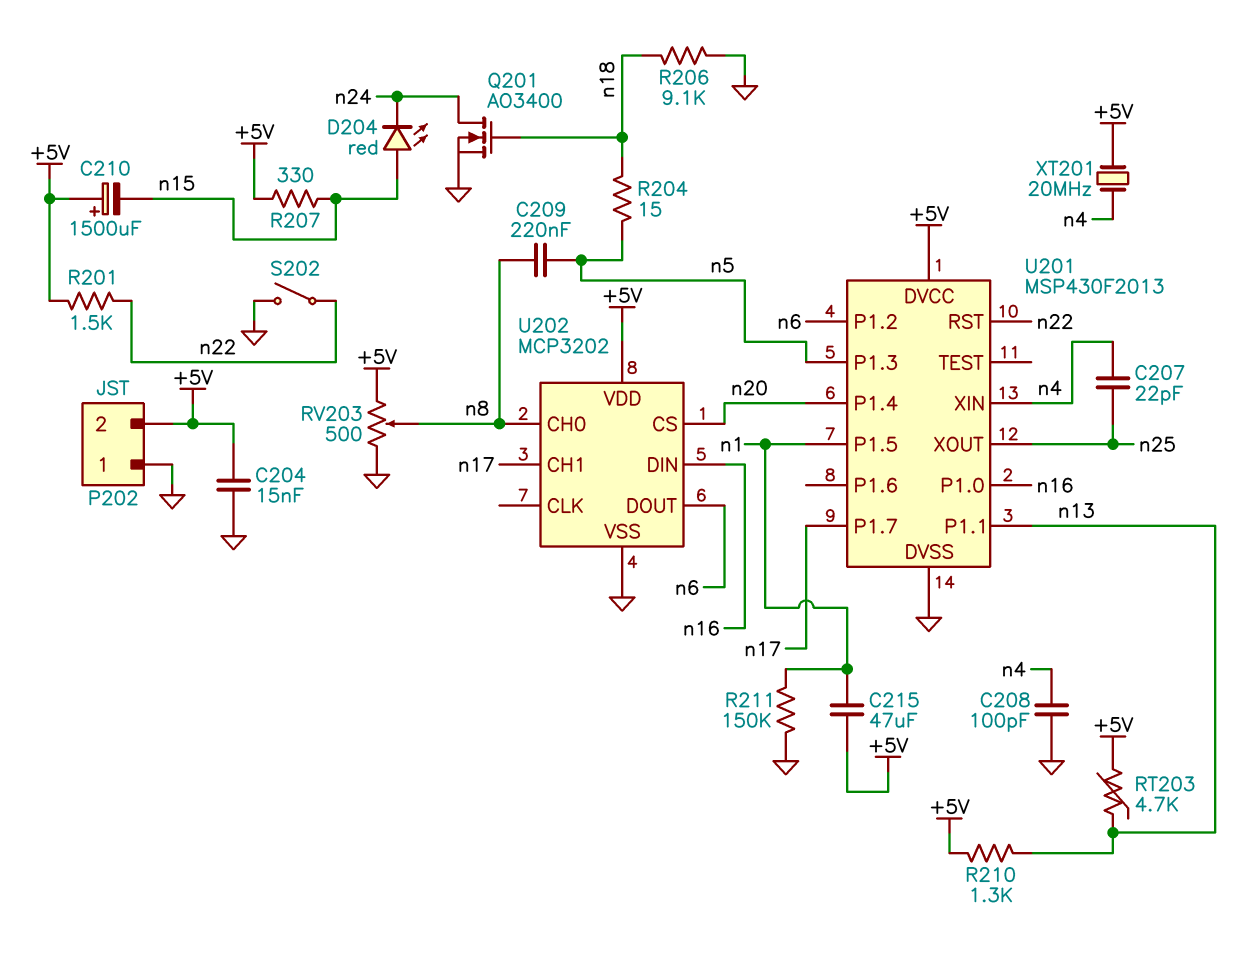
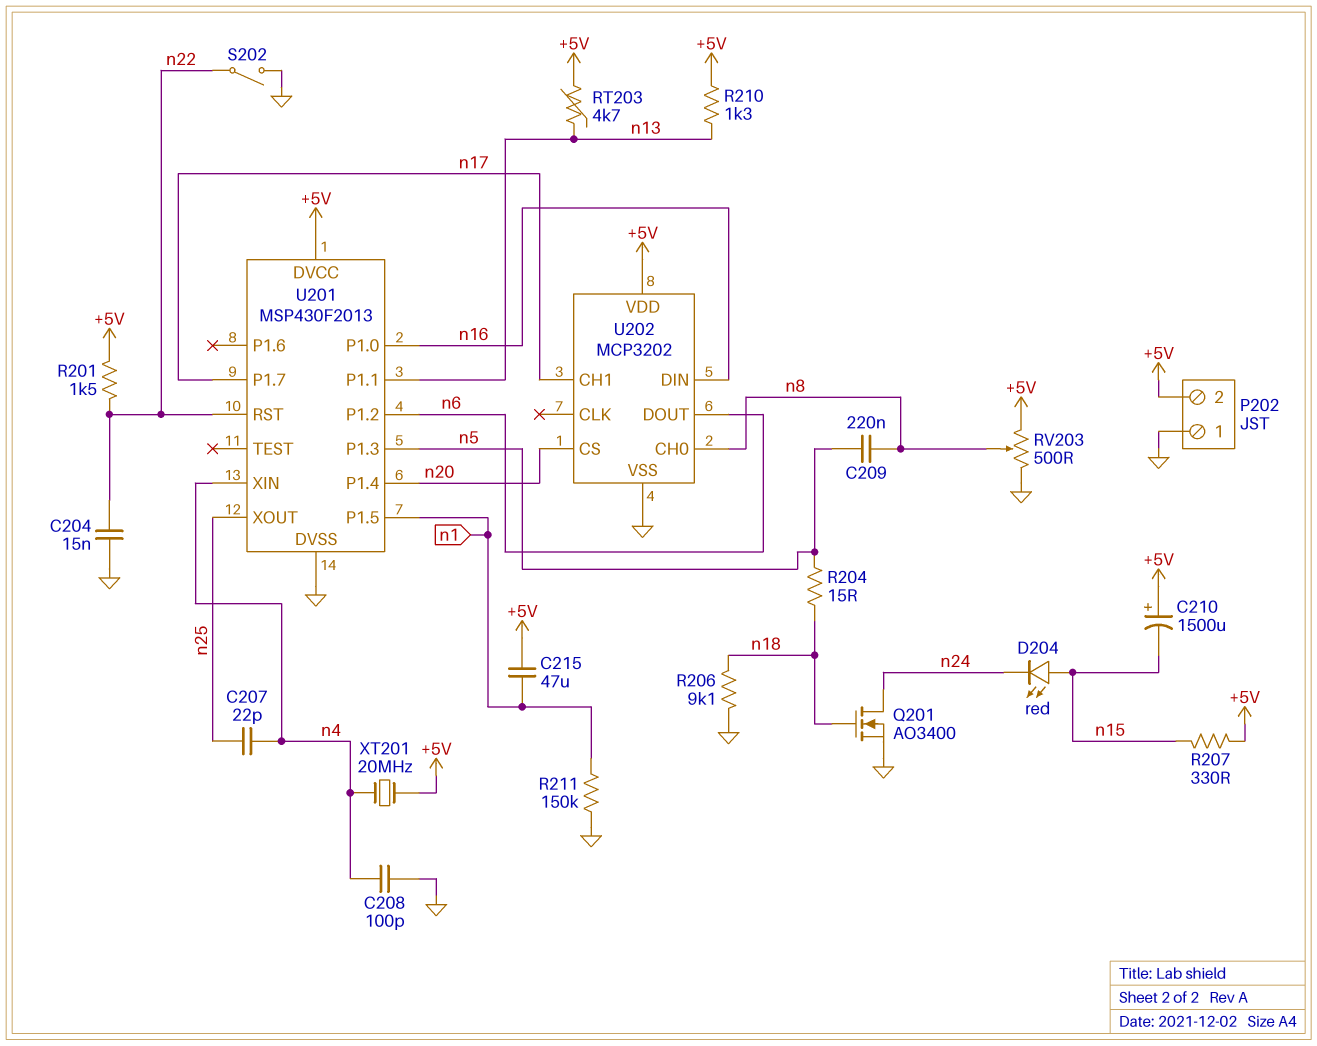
C204: 15nF (+5V, GND) -> 15nF (GND, n22)

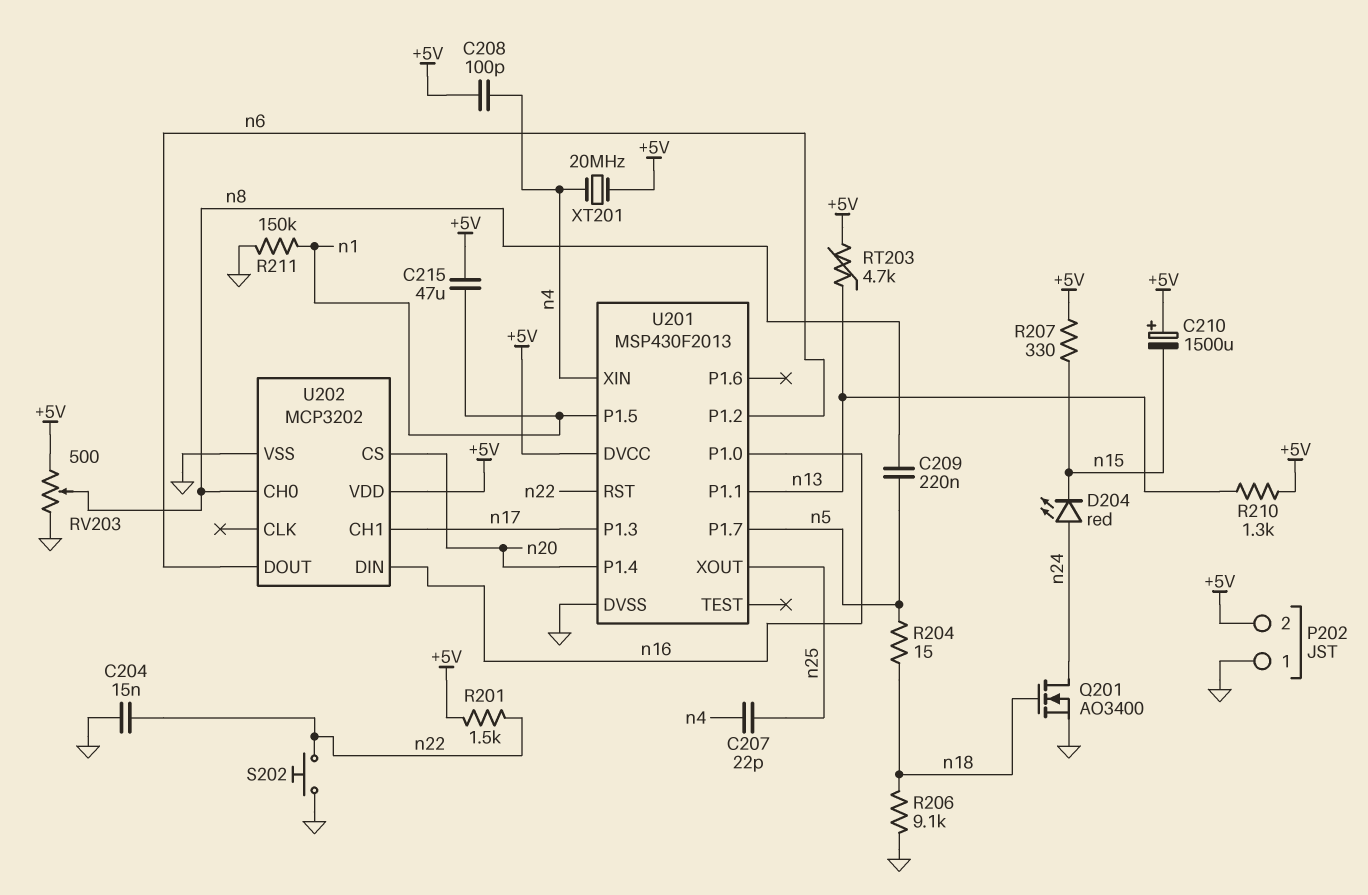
C208: 100pF (GND, n4) -> 100pF (+5V, n4)
D204: LED red (A n15, K n24) -> LED red (A n24, K n15)
S202: switch (GND, n22) -> button (GND, n22)
U201 pin P1.3: n5 -> n17
U201 pin P1.7: n17 -> n5

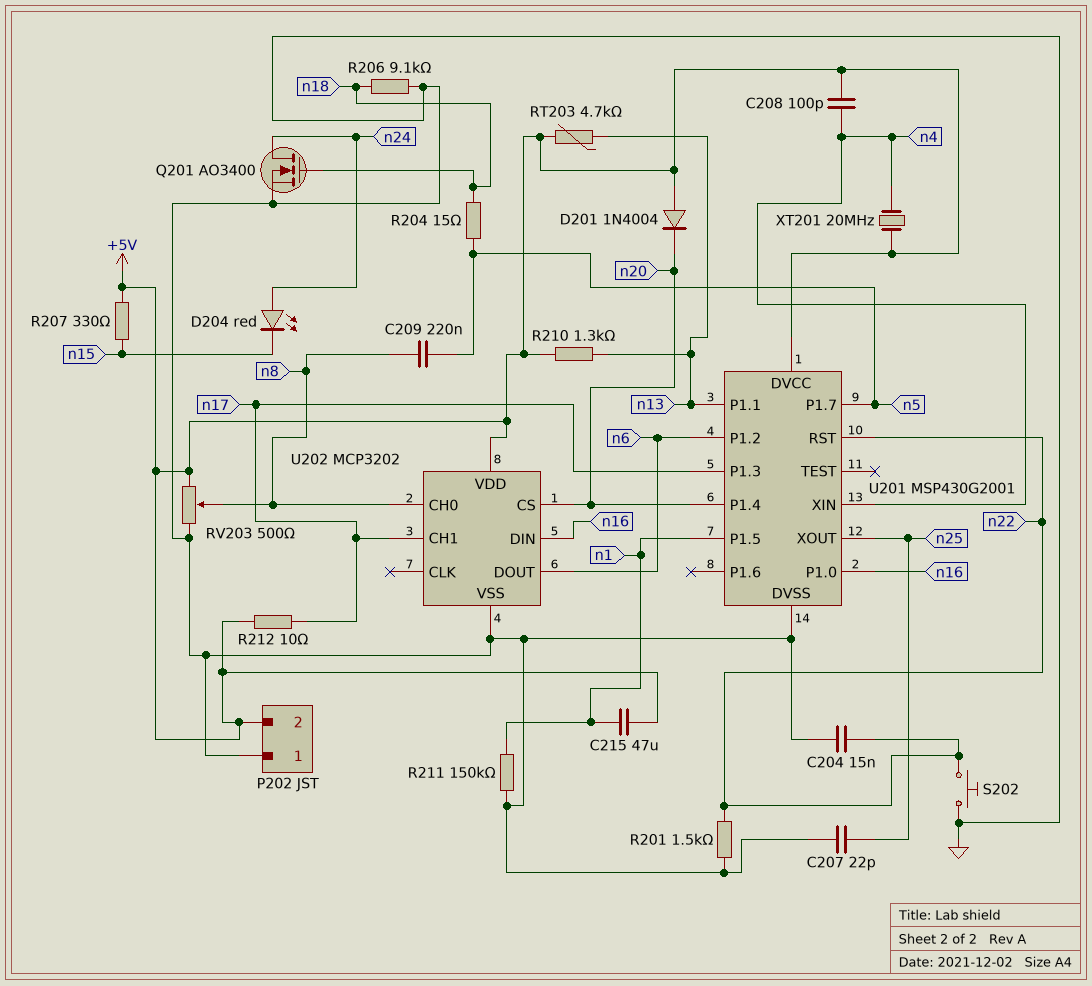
C207: 22pF (n4, n25) -> 22pF (GND, n25)
C210: 1500uF (plus +5V, minus n15) -> none
D201: none -> diode 1N4004 (A +5V, K n20)
R201: 1.5k (+5V, n22) -> 1.5k (GND, n22)
R212: none -> 10 (+5V, n17)
U201: MSP430F2013 -> MSP430G2001

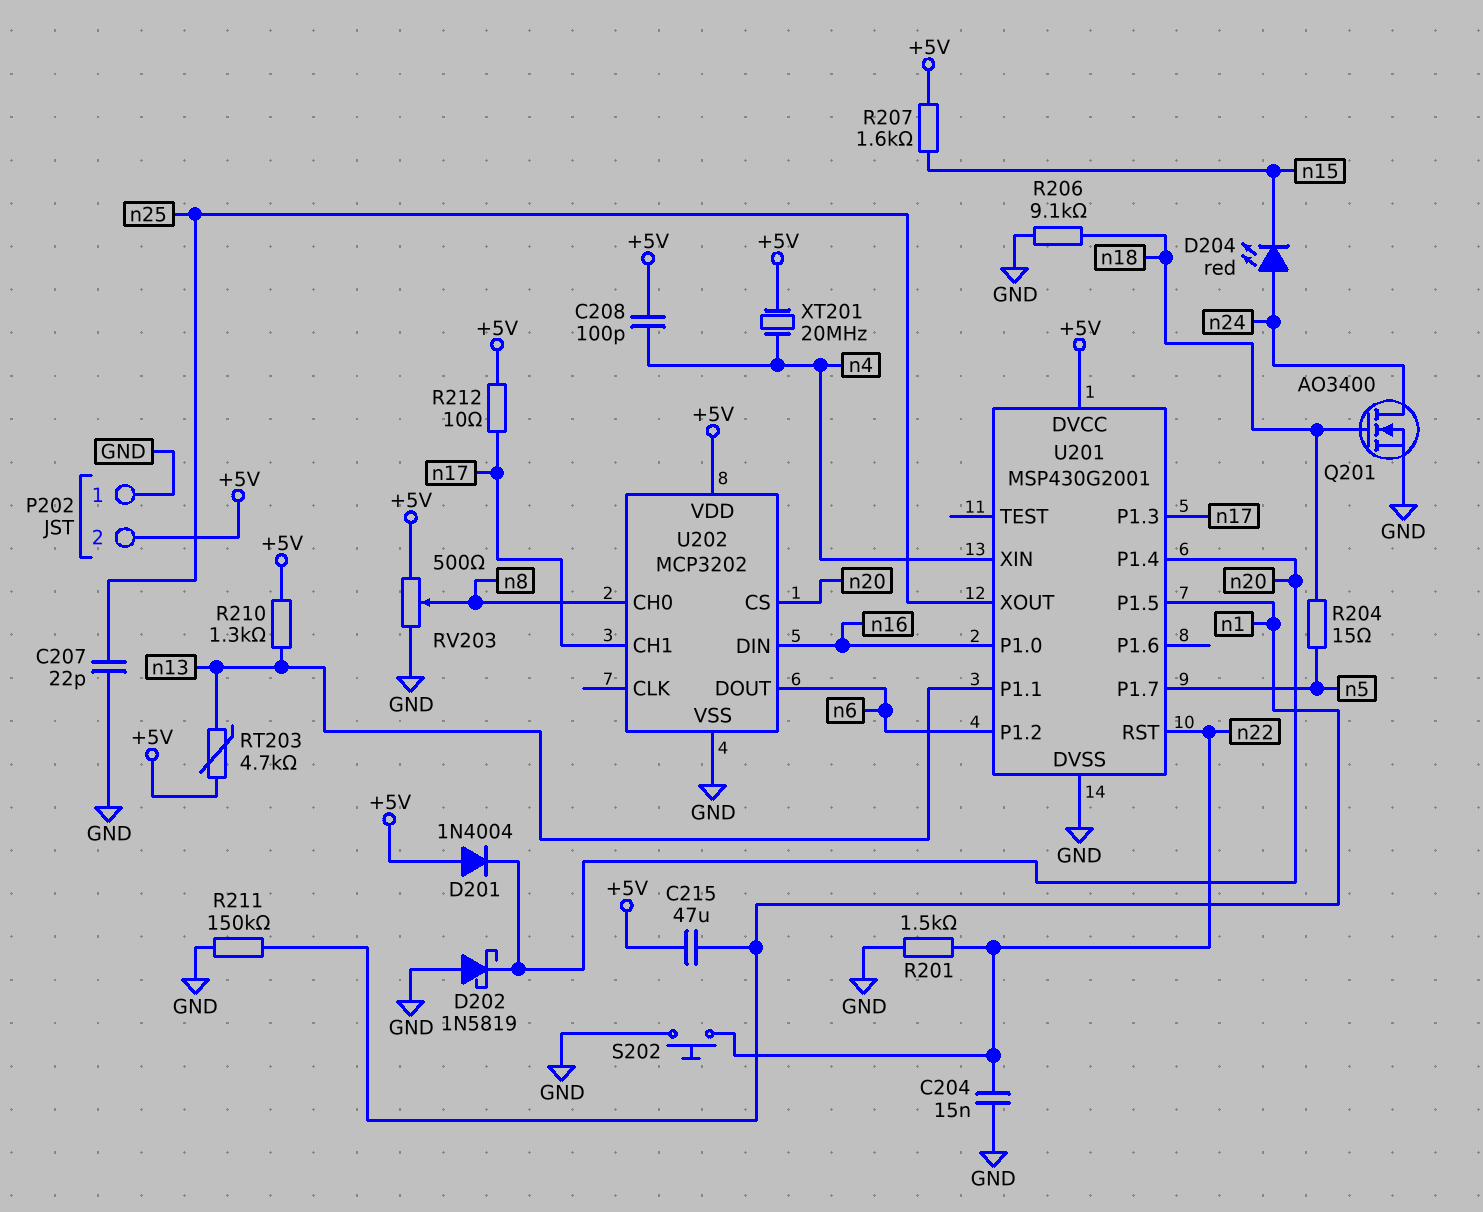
C209: 220nF (n5, n8) -> none
D202: none -> schottky 1N5819 (A GND, K n20)
R207: 330 (+5V, n15) -> 1.6k (+5V, n15)

